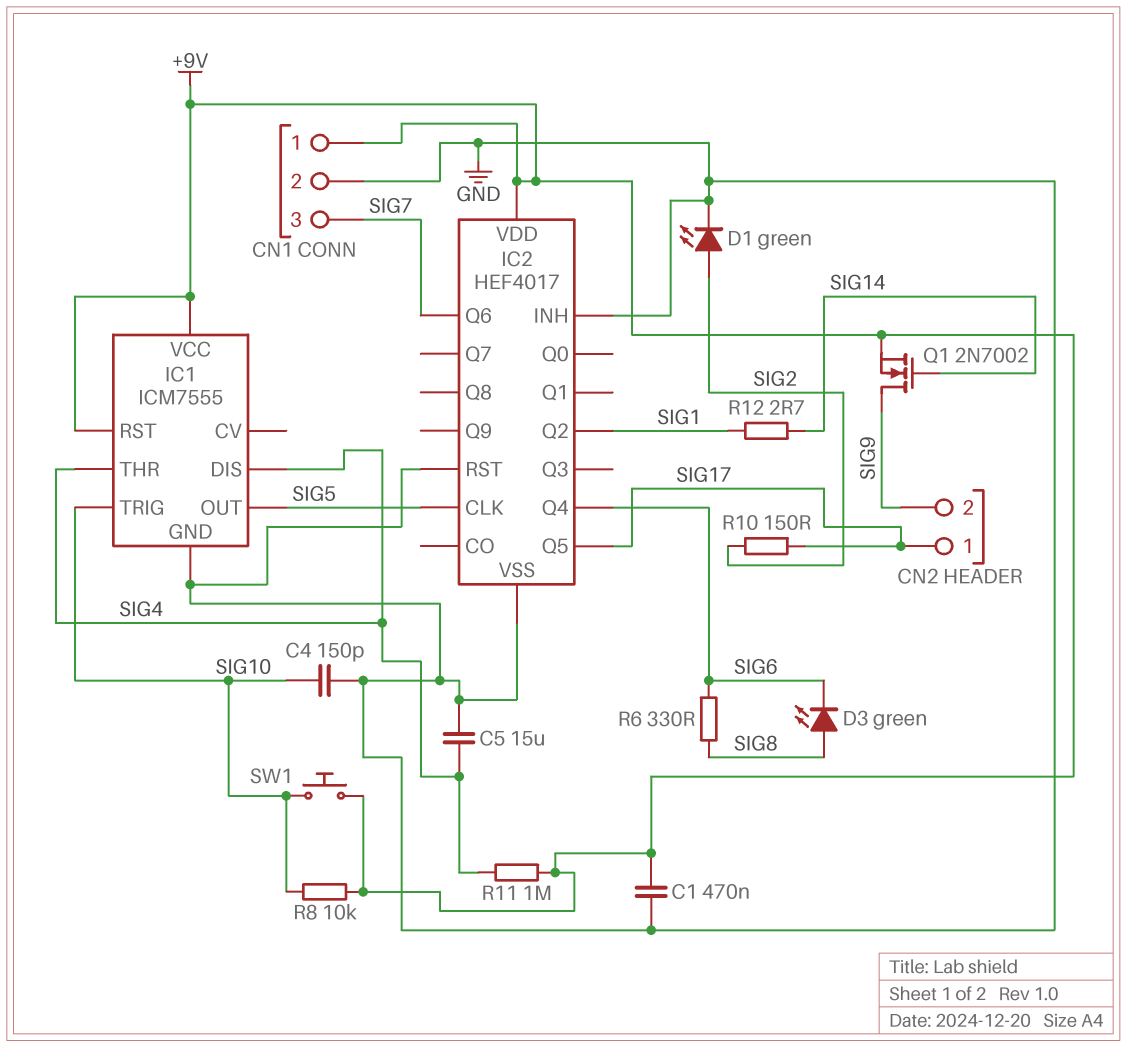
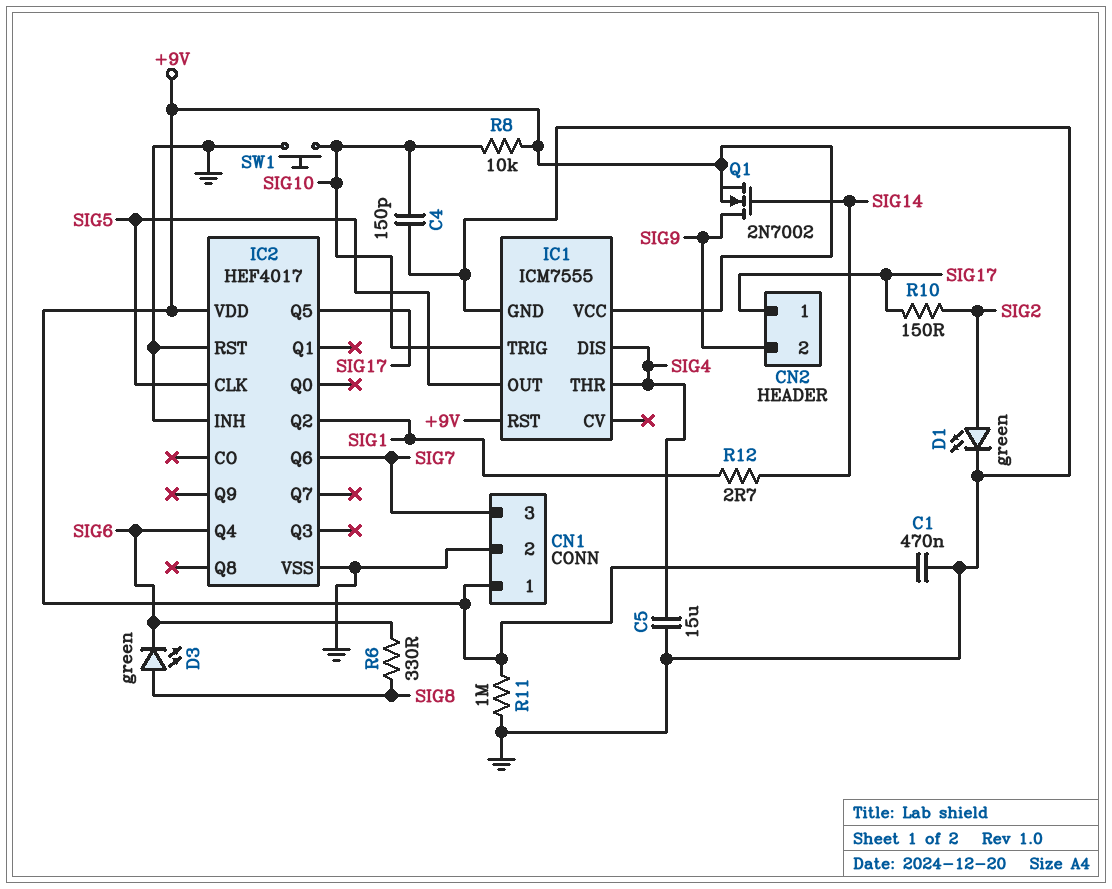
R11: 1M (+9V, SIG4) -> 1M (+9V, GND)
SW1: button (+9V, SIG10) -> button (GND, SIG10)

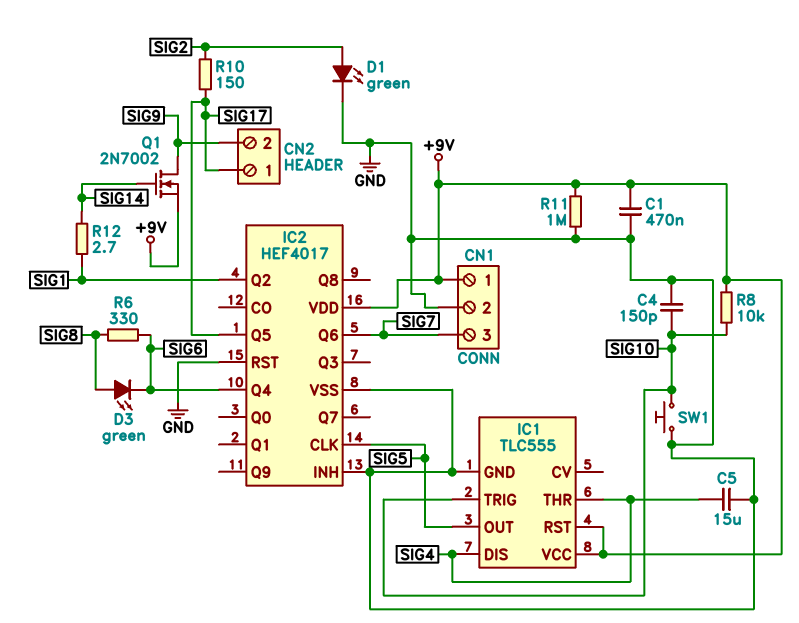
IC1: ICM7555 -> TLC555

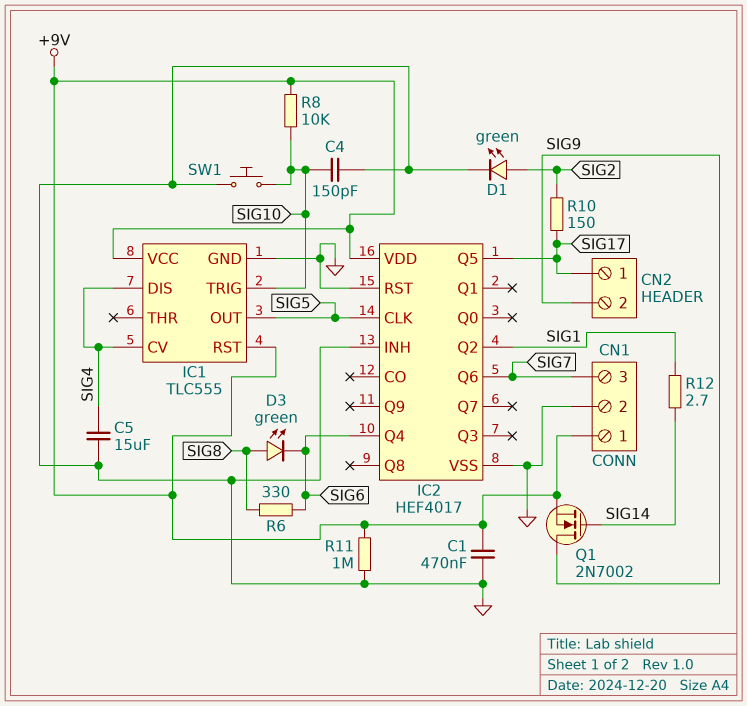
IC1 pin CV: none -> SIG4
IC1 pin THR: SIG4 -> none

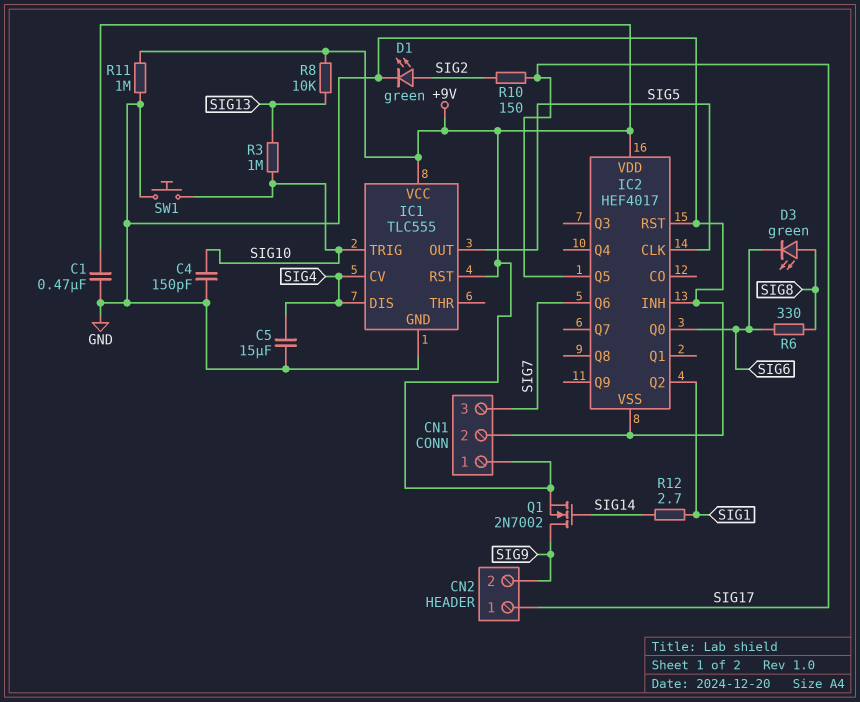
IC2 pin Q0: none -> SIG6
IC2 pin Q4: SIG6 -> none
R3: none -> 1M (SIG10, SIG13)
R8: 10k (+9V, SIG10) -> 10k (+9V, SIG13)

